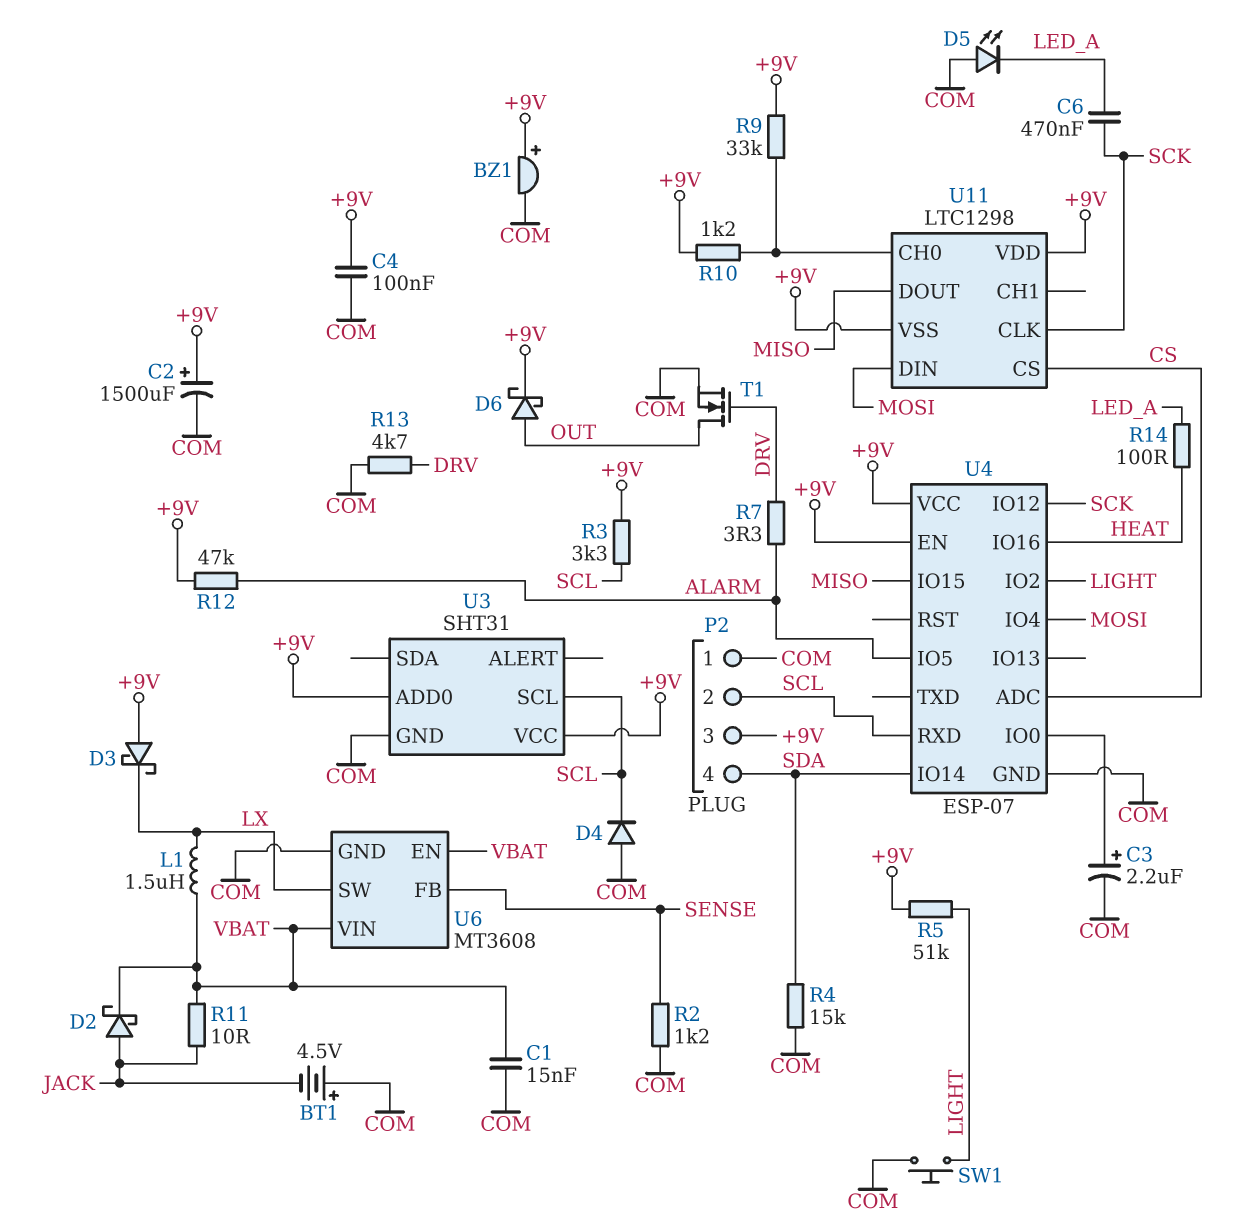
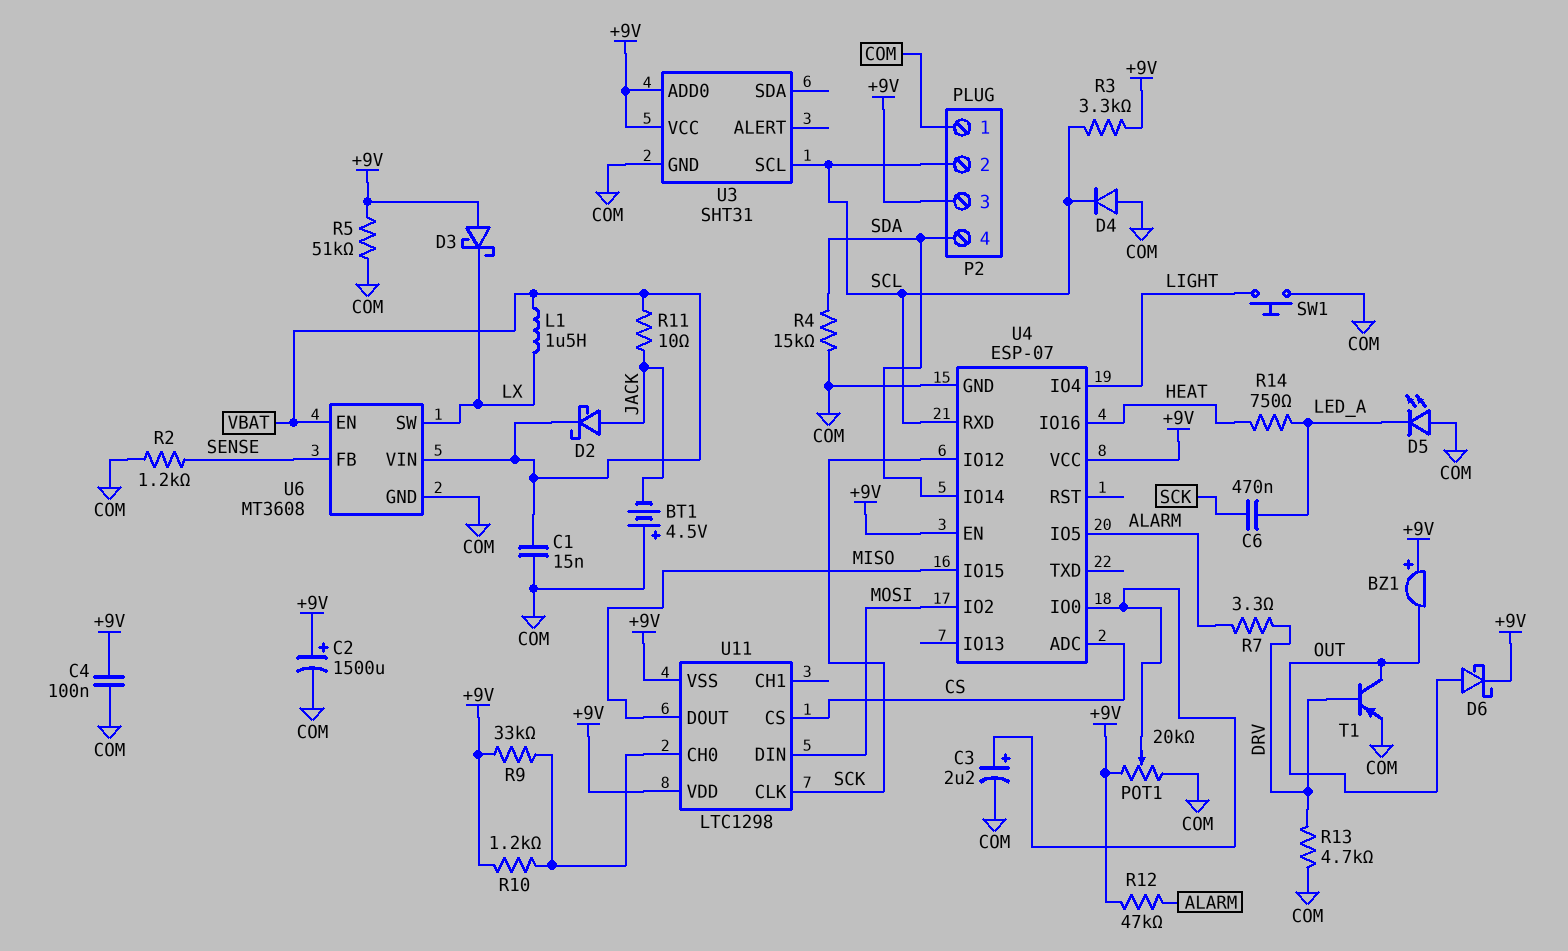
BZ1: buzzer (plus +9V, minus COM) -> buzzer (plus +9V, minus OUT)
POT1: none -> 20k (+9V, COM, wiper U4/IO0)
R5: 51k (+9V, LIGHT) -> 51k (+9V, COM)
R14: 100 (HEAT, LED_A) -> 750 (HEAT, LED_A)
T1: NMOS (G DRV, D OUT, S COM) -> PNP (B DRV, C OUT, E COM)
U4 pin IO2: LIGHT -> MOSI
U4 pin IO4: MOSI -> LIGHT

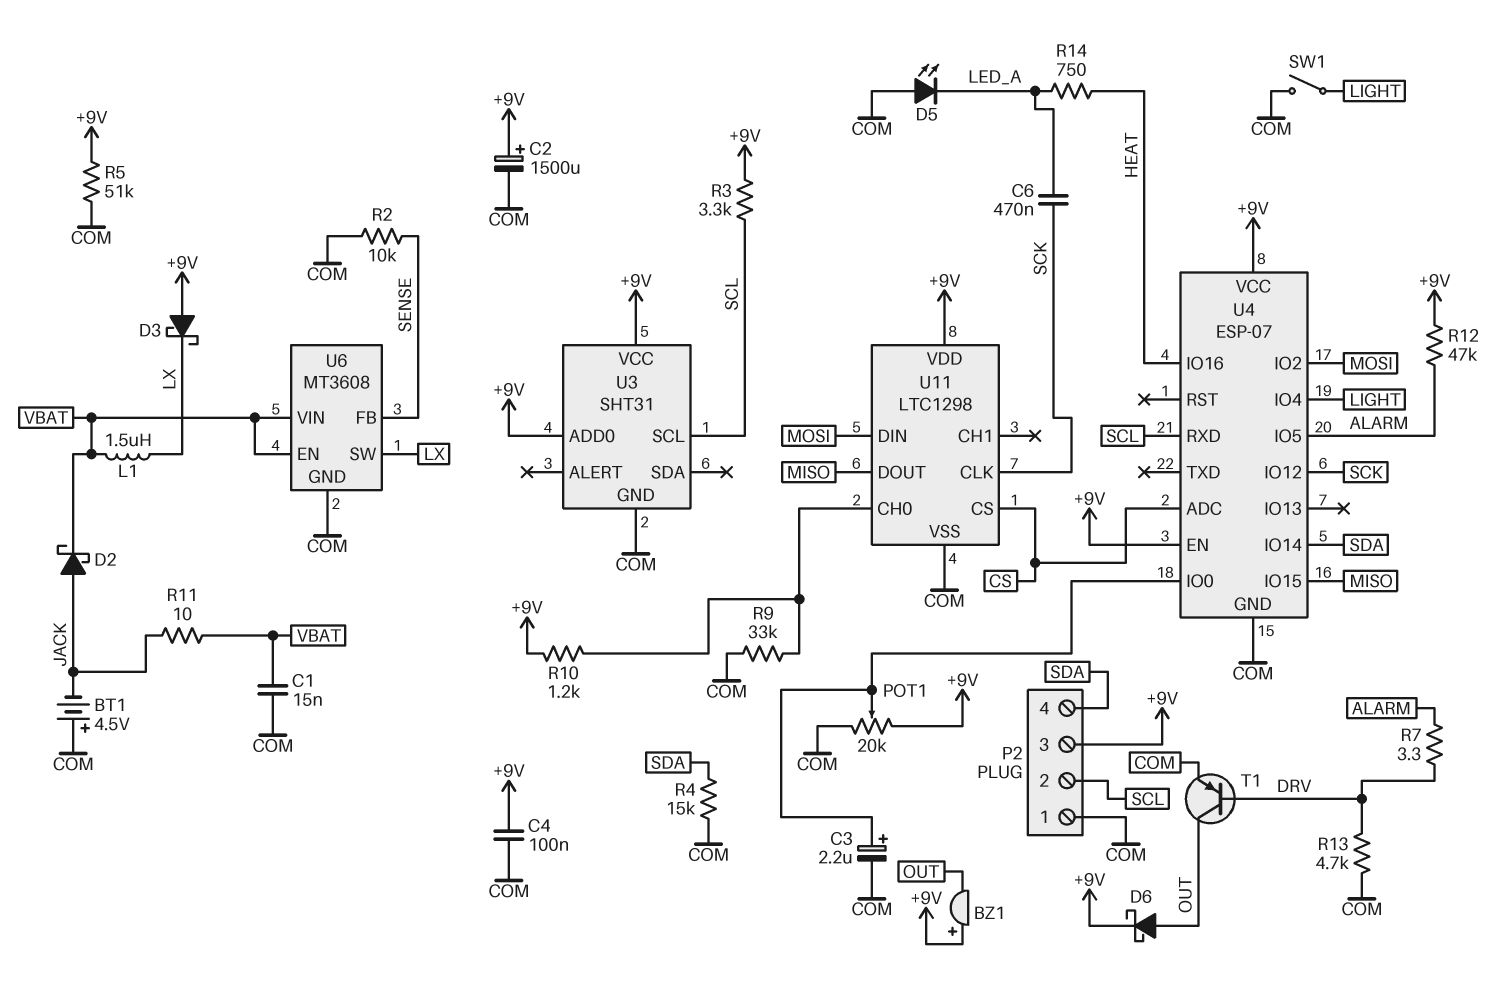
D4: diode (A COM, K SCL) -> none
R2: 1.2k (COM, SENSE) -> 10k (COM, SENSE)
R9: 33k (+9V, U11/CH0) -> 33k (COM, U11/CH0)
SW1: button (COM, LIGHT) -> switch (COM, LIGHT)
U11 pin VSS: +9V -> COM

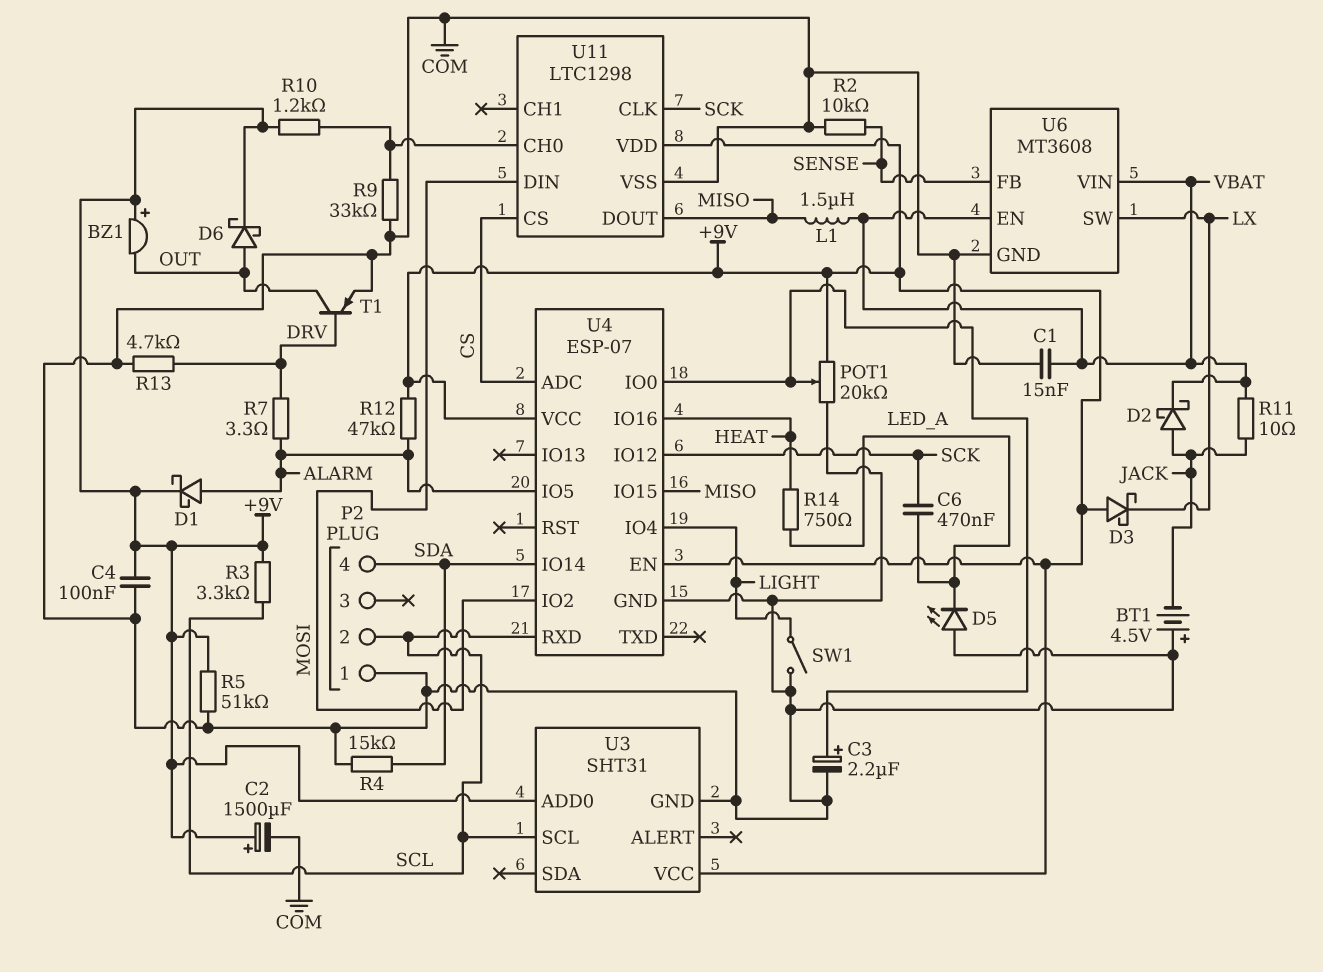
D1: none -> schottky (A ALARM, K +9V)
L1: 1.5uH (LX, VBAT) -> 1.5uH (MISO, VBAT)
P2 pin 3: +9V -> none

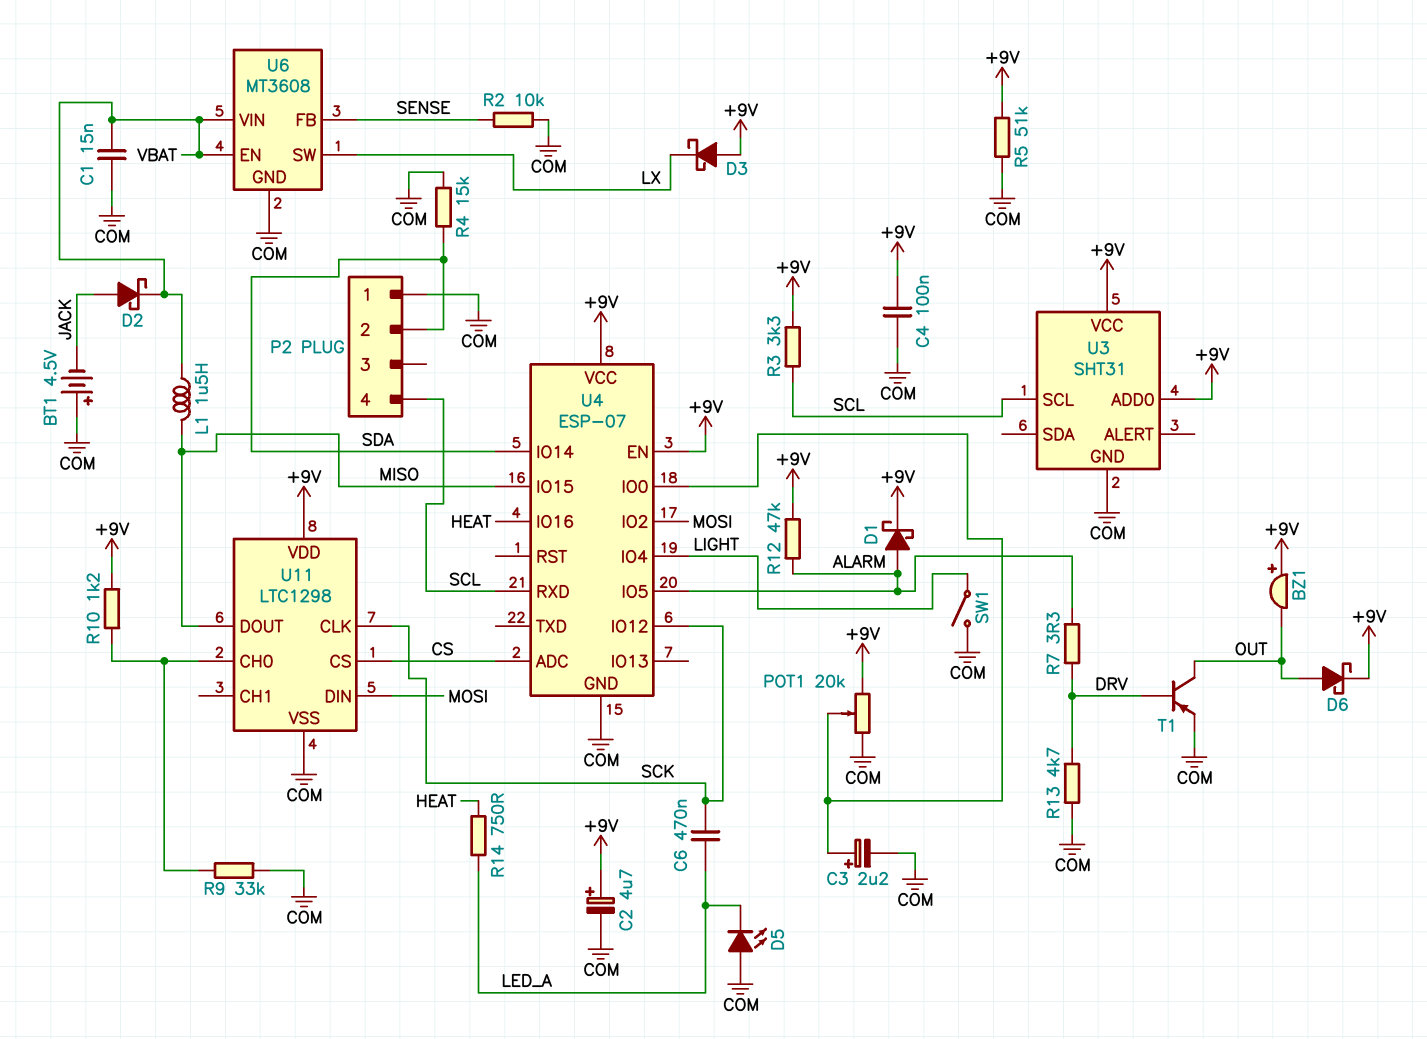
C2: 1500uF (plus +9V, minus COM) -> 4.7uF (plus +9V, minus COM)
P2 pin 2: SCL -> SDA
P2 pin 4: SDA -> SCL
R11: 10 (JACK, VBAT) -> none

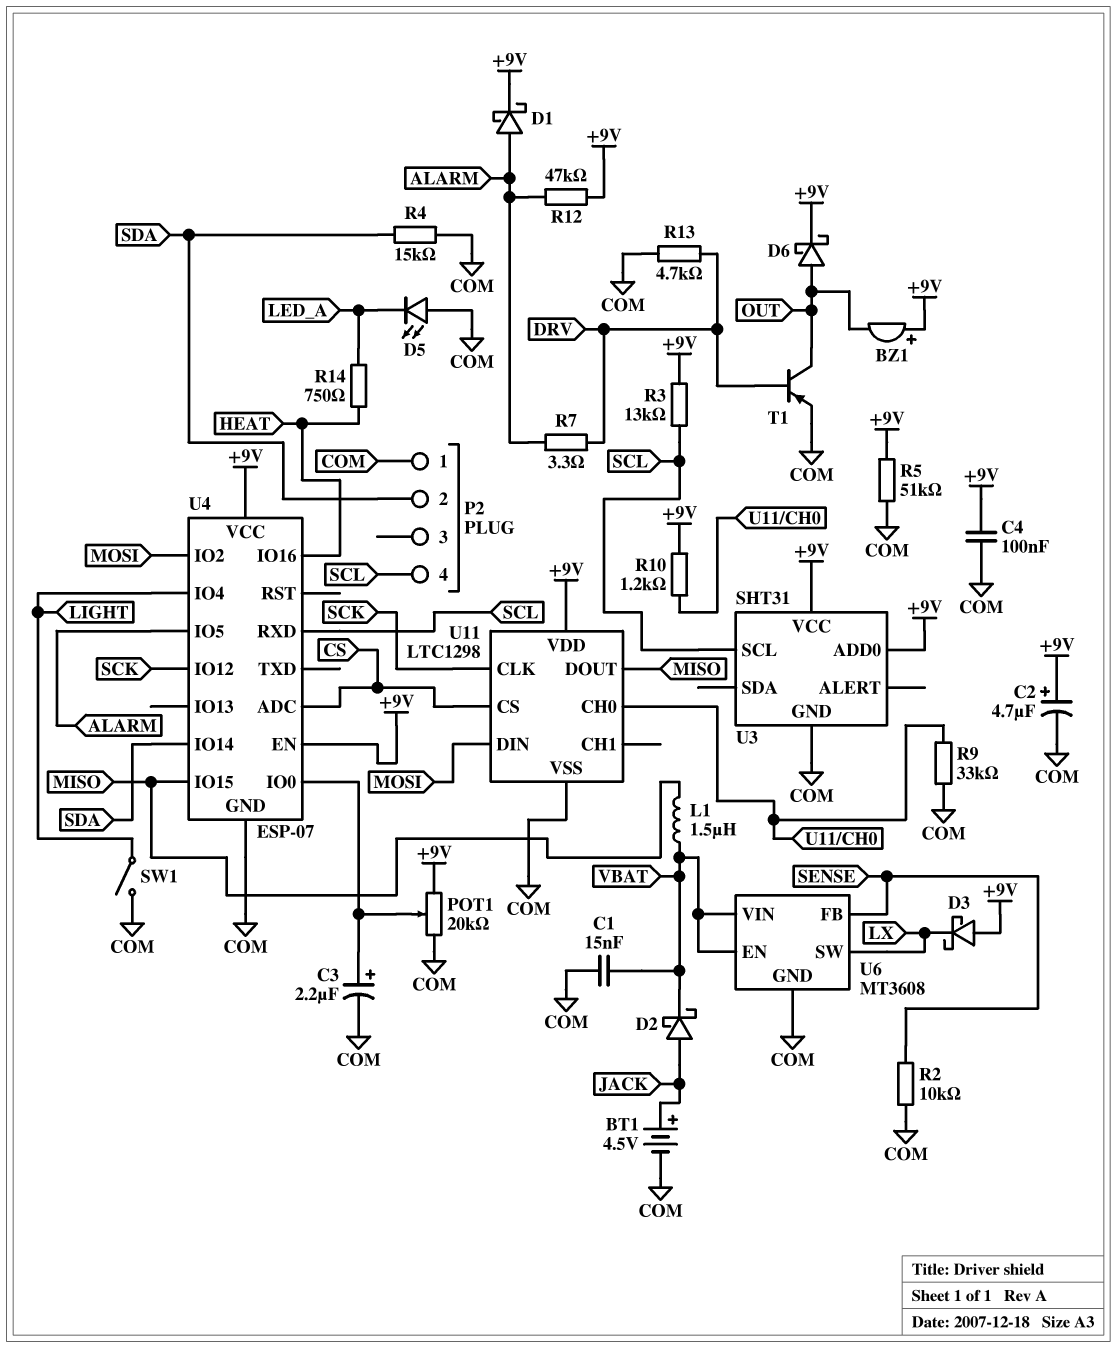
BT1: 4.5V (plus COM, minus JACK) -> 4.5V (plus JACK, minus COM)
C6: 470nF (LED_A, SCK) -> none
R3: 3.3k (+9V, SCL) -> 13k (+9V, SCL)

